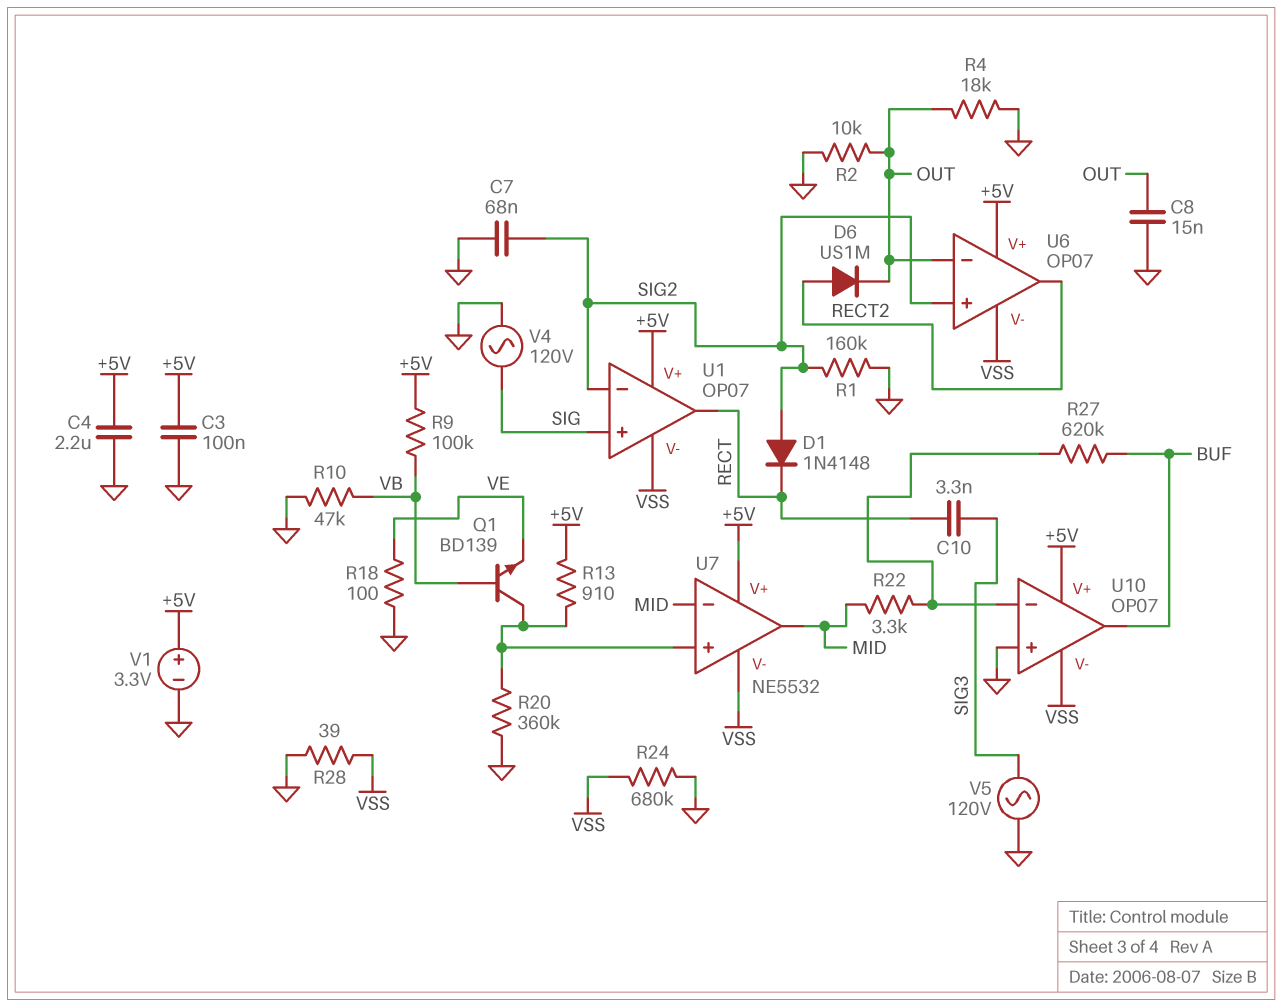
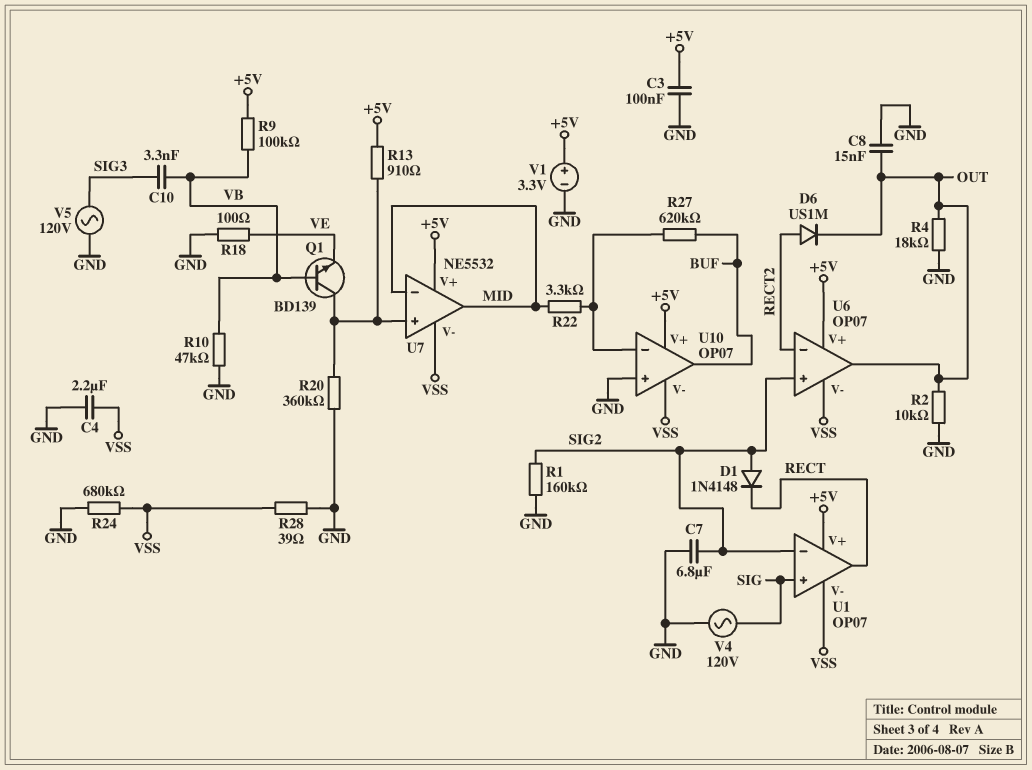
C4: 2.2uF (+5V, GND) -> 2.2uF (GND, VSS)
C7: 68nF (GND, SIG2) -> 6.8uF (GND, SIG2)
C10: 3.3nF (RECT, SIG3) -> 3.3nF (SIG3, VB)
U6 pin in-: OUT -> RECT2
U6 pin out: RECT2 -> OUT

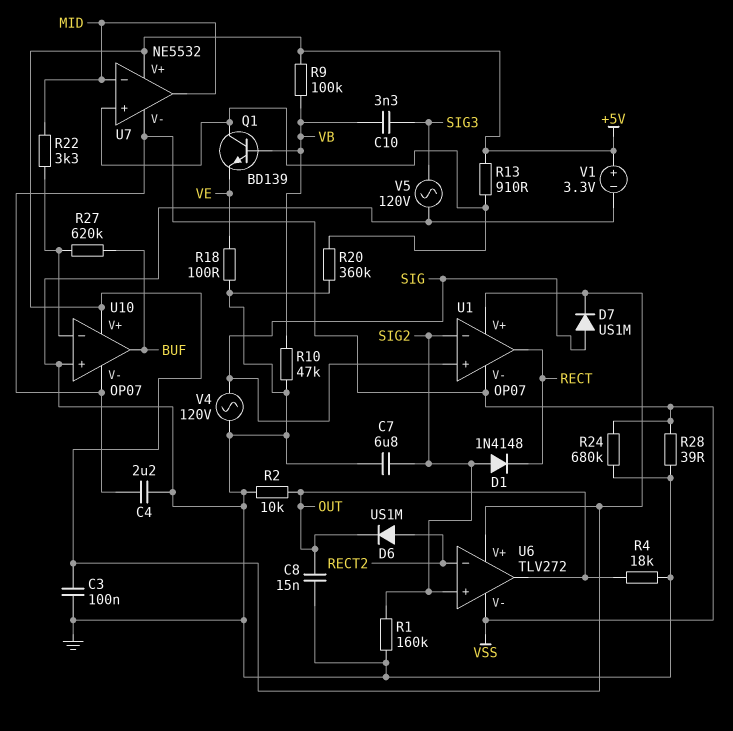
D7: none -> diode US1M (A SIG, K +5V)
U6: OP07 -> TLV272

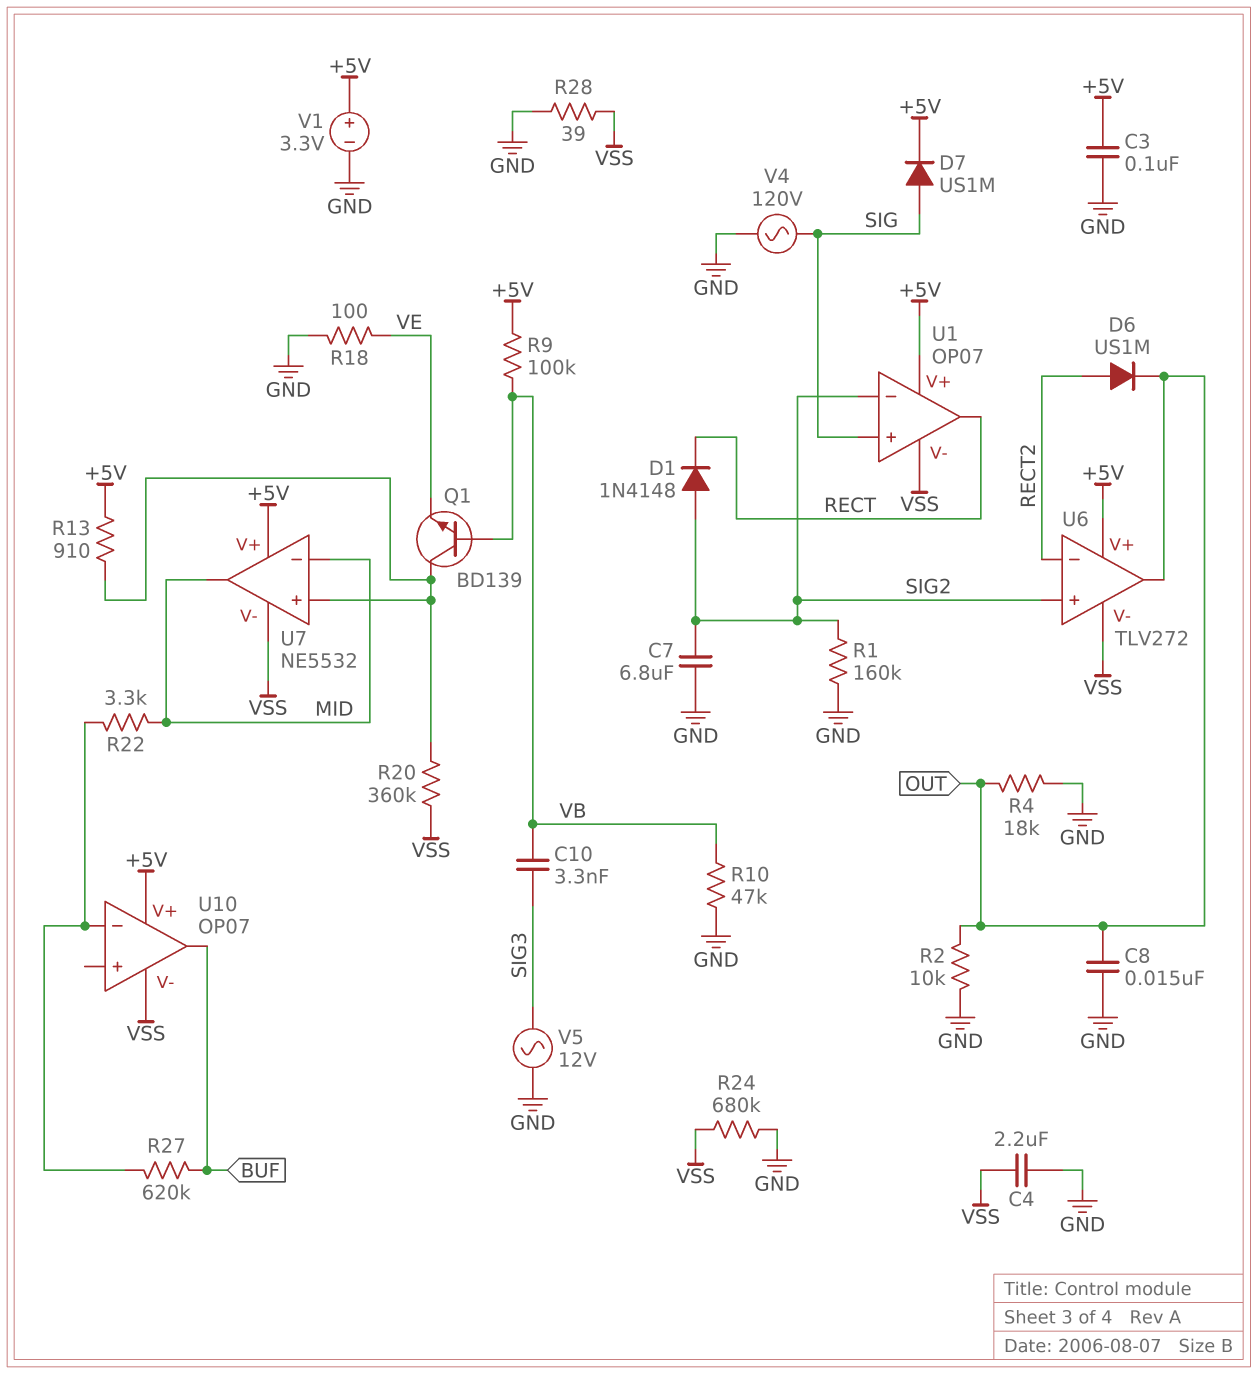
R20: 360k (GND, U7/in+) -> 360k (U7/in+, VSS)
U10 pin in+: GND -> none
V5: AC 120V (GND, SIG3) -> AC 12V (GND, SIG3)

